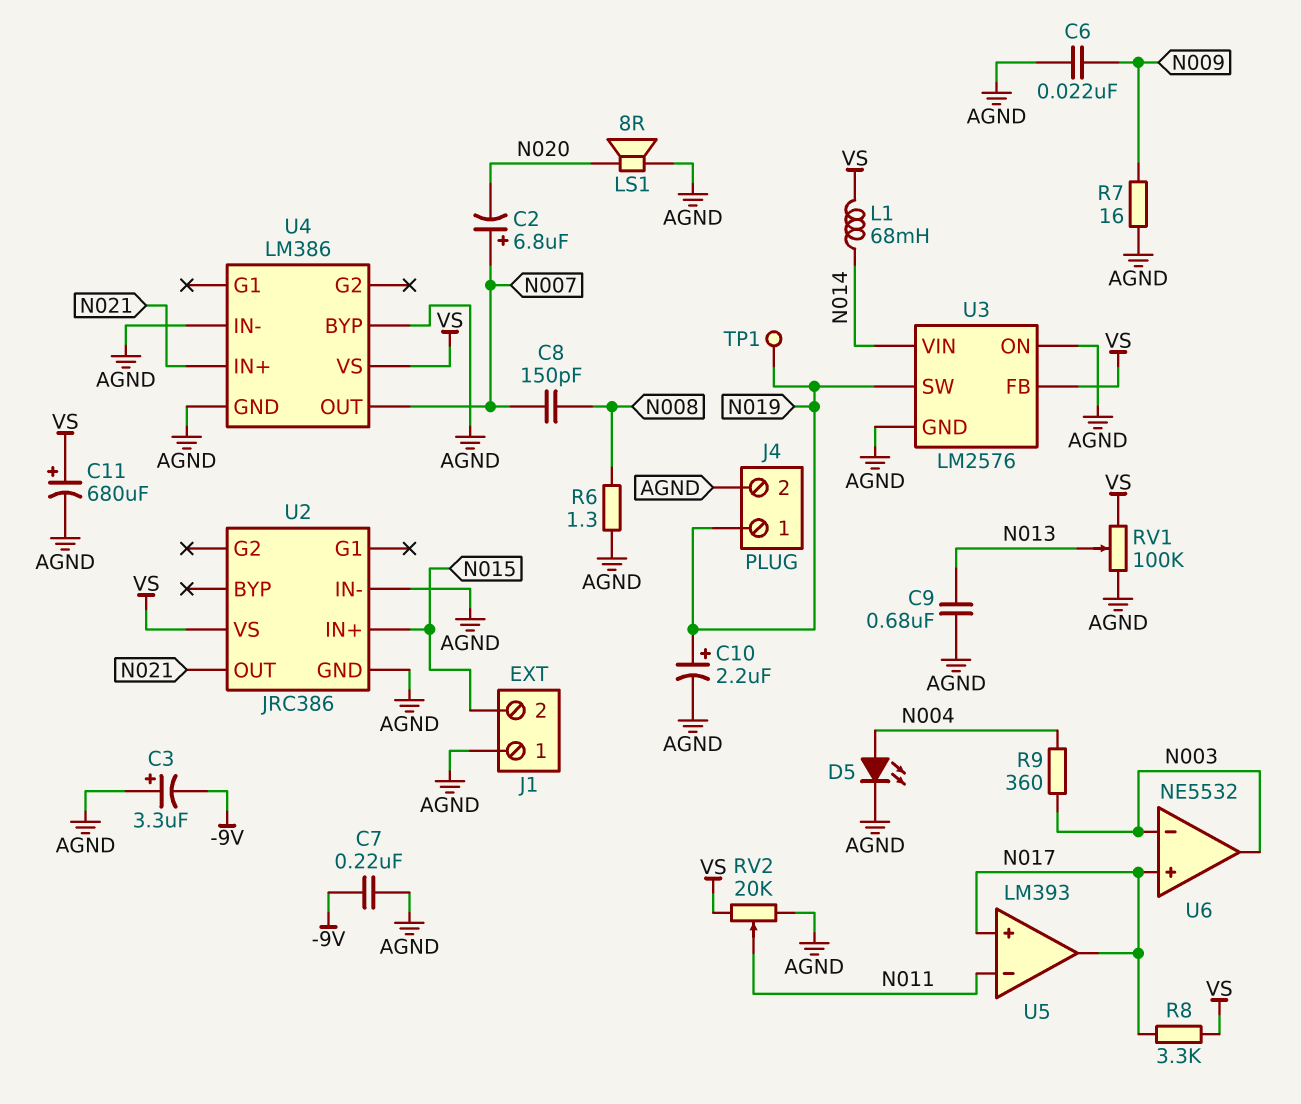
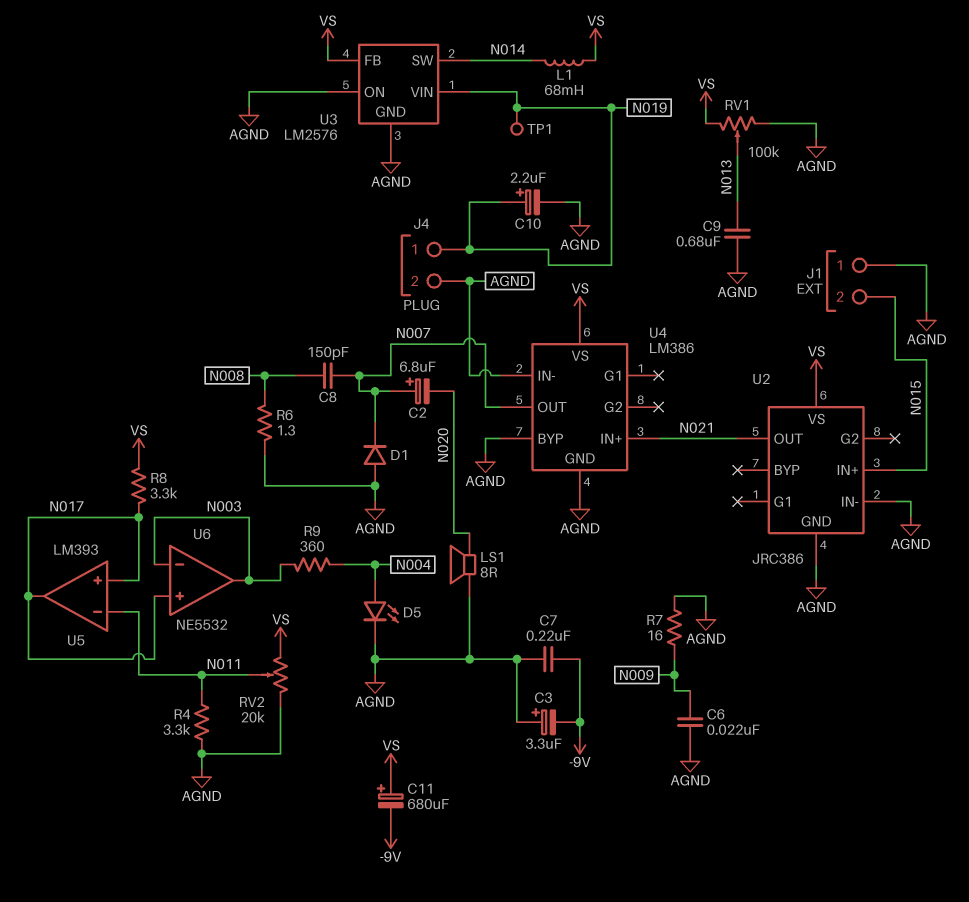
C11: 680uF (plus VS, minus AGND) -> 680uF (plus VS, minus -9V)
D1: none -> diode (A AGND, K N007)
R4: none -> 3.3k (AGND, N011)
U3 pin SW: N019 -> N014
U3 pin VIN: N014 -> N019

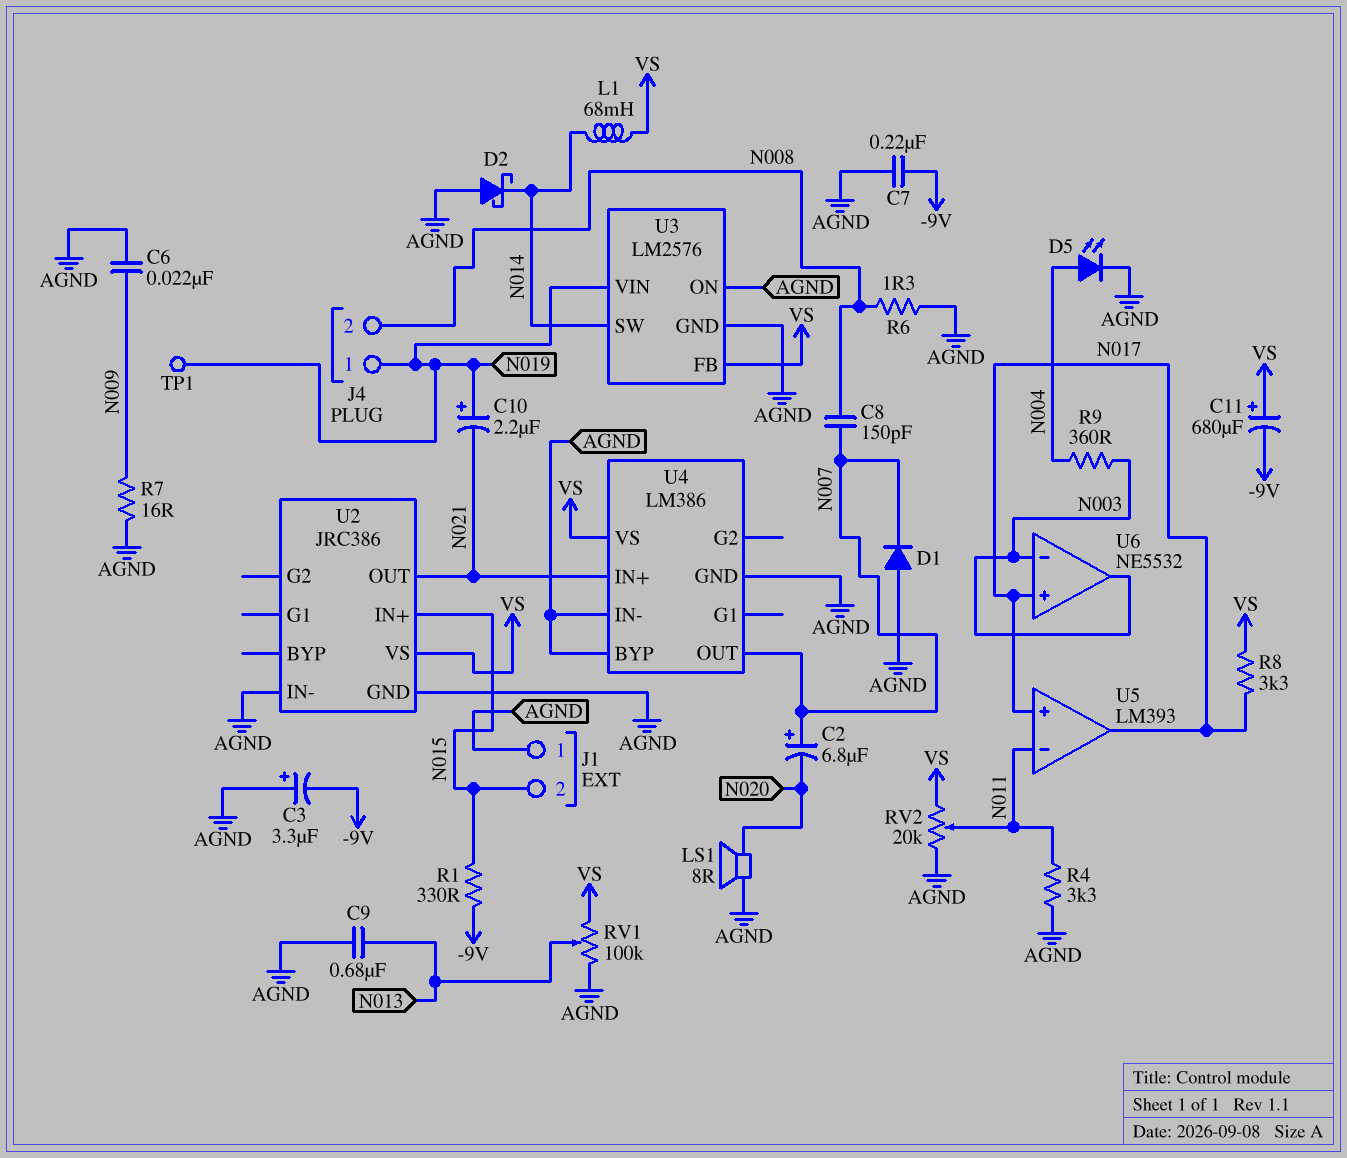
C10: 2.2uF (plus N019, minus AGND) -> 2.2uF (plus N019, minus N021)
D2: none -> schottky (A AGND, K N014)
J4 pin 2: AGND -> N008
R1: none -> 330 (-9V, N015)

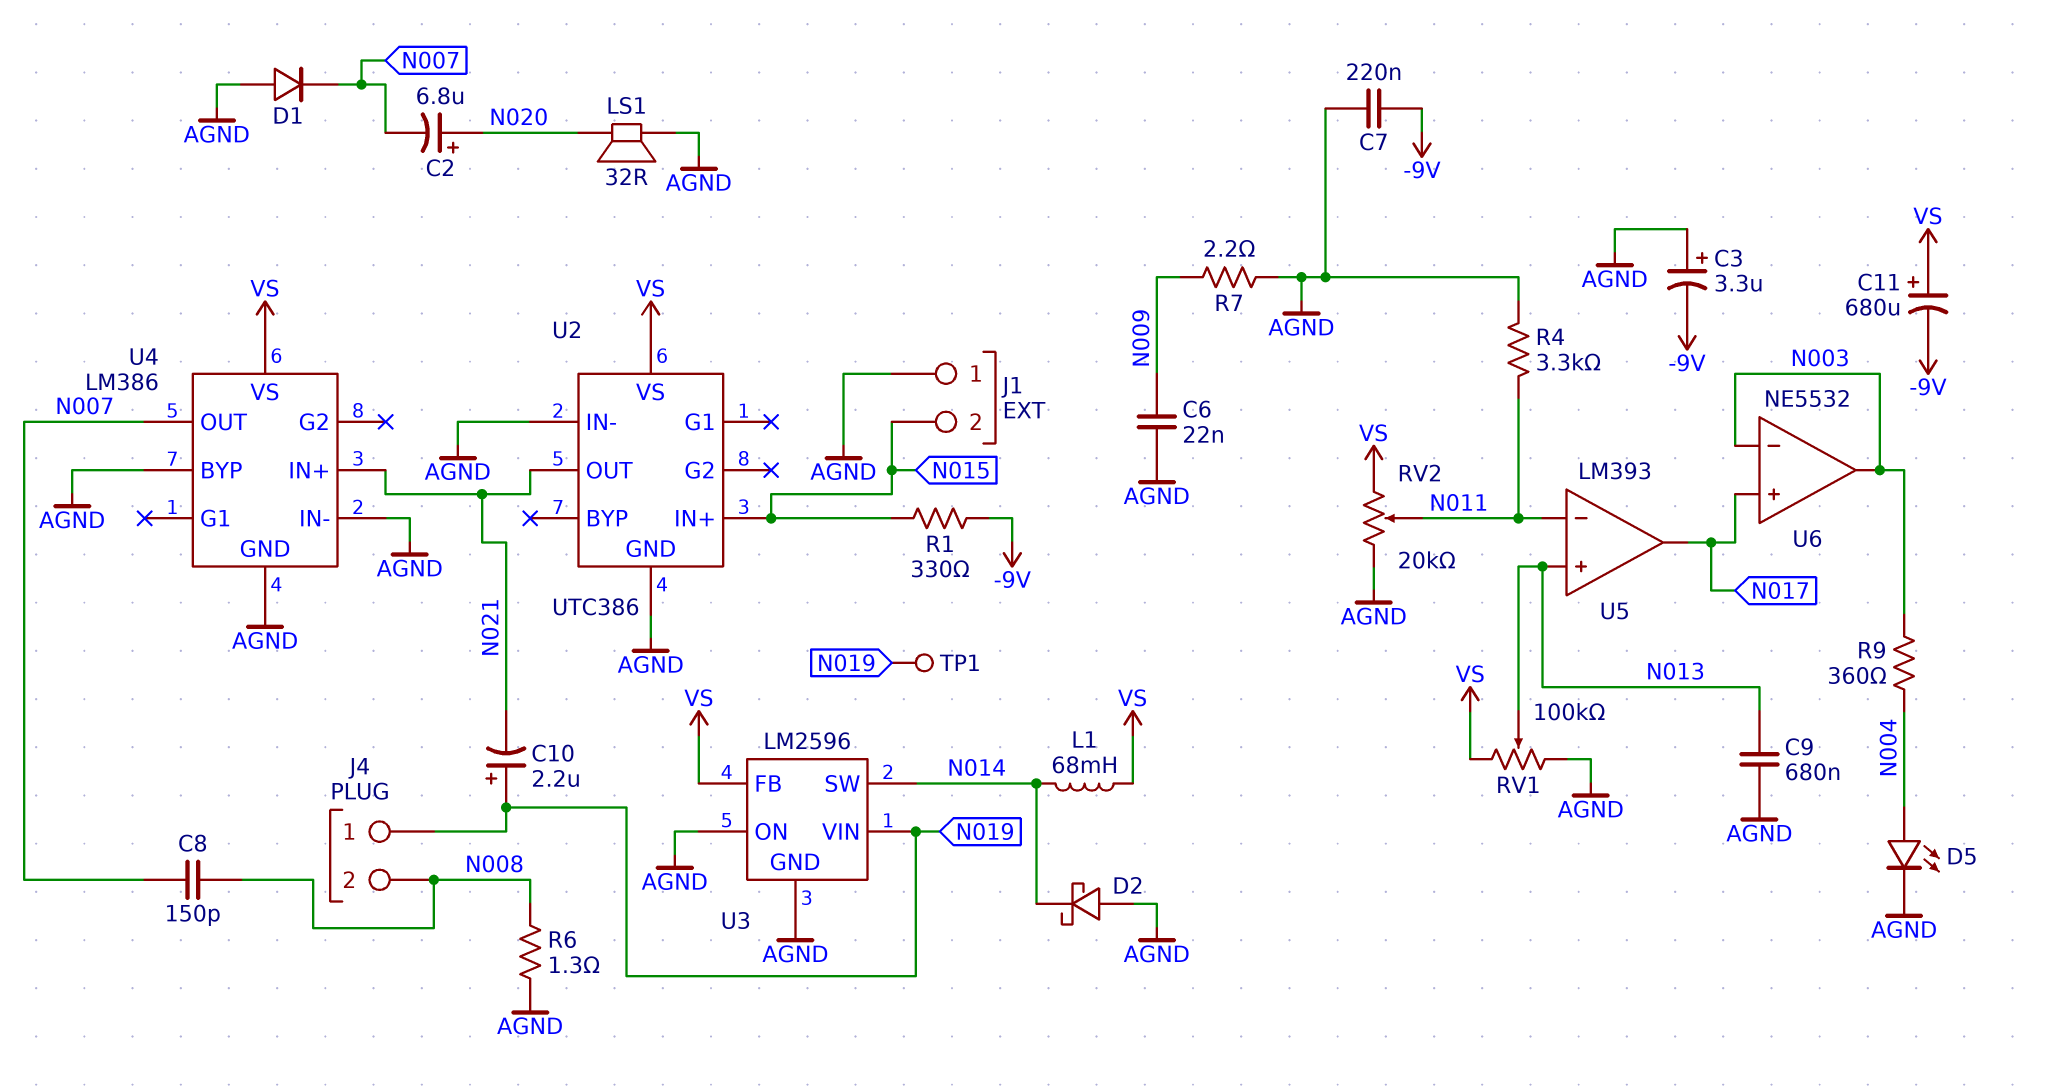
C2: 6.8uF (plus N007, minus N020) -> 6.8uF (plus N020, minus N007)
LS1: speaker 8R (AGND, N020) -> speaker 32R (AGND, N020)
R7: 16 (AGND, N009) -> 2.2 (AGND, N009)
R8: 3.3k (N017, VS) -> none
U2: JRC386 -> UTC386
U3: LM2576 -> LM2596
U5 pin in+: N017 -> N013

